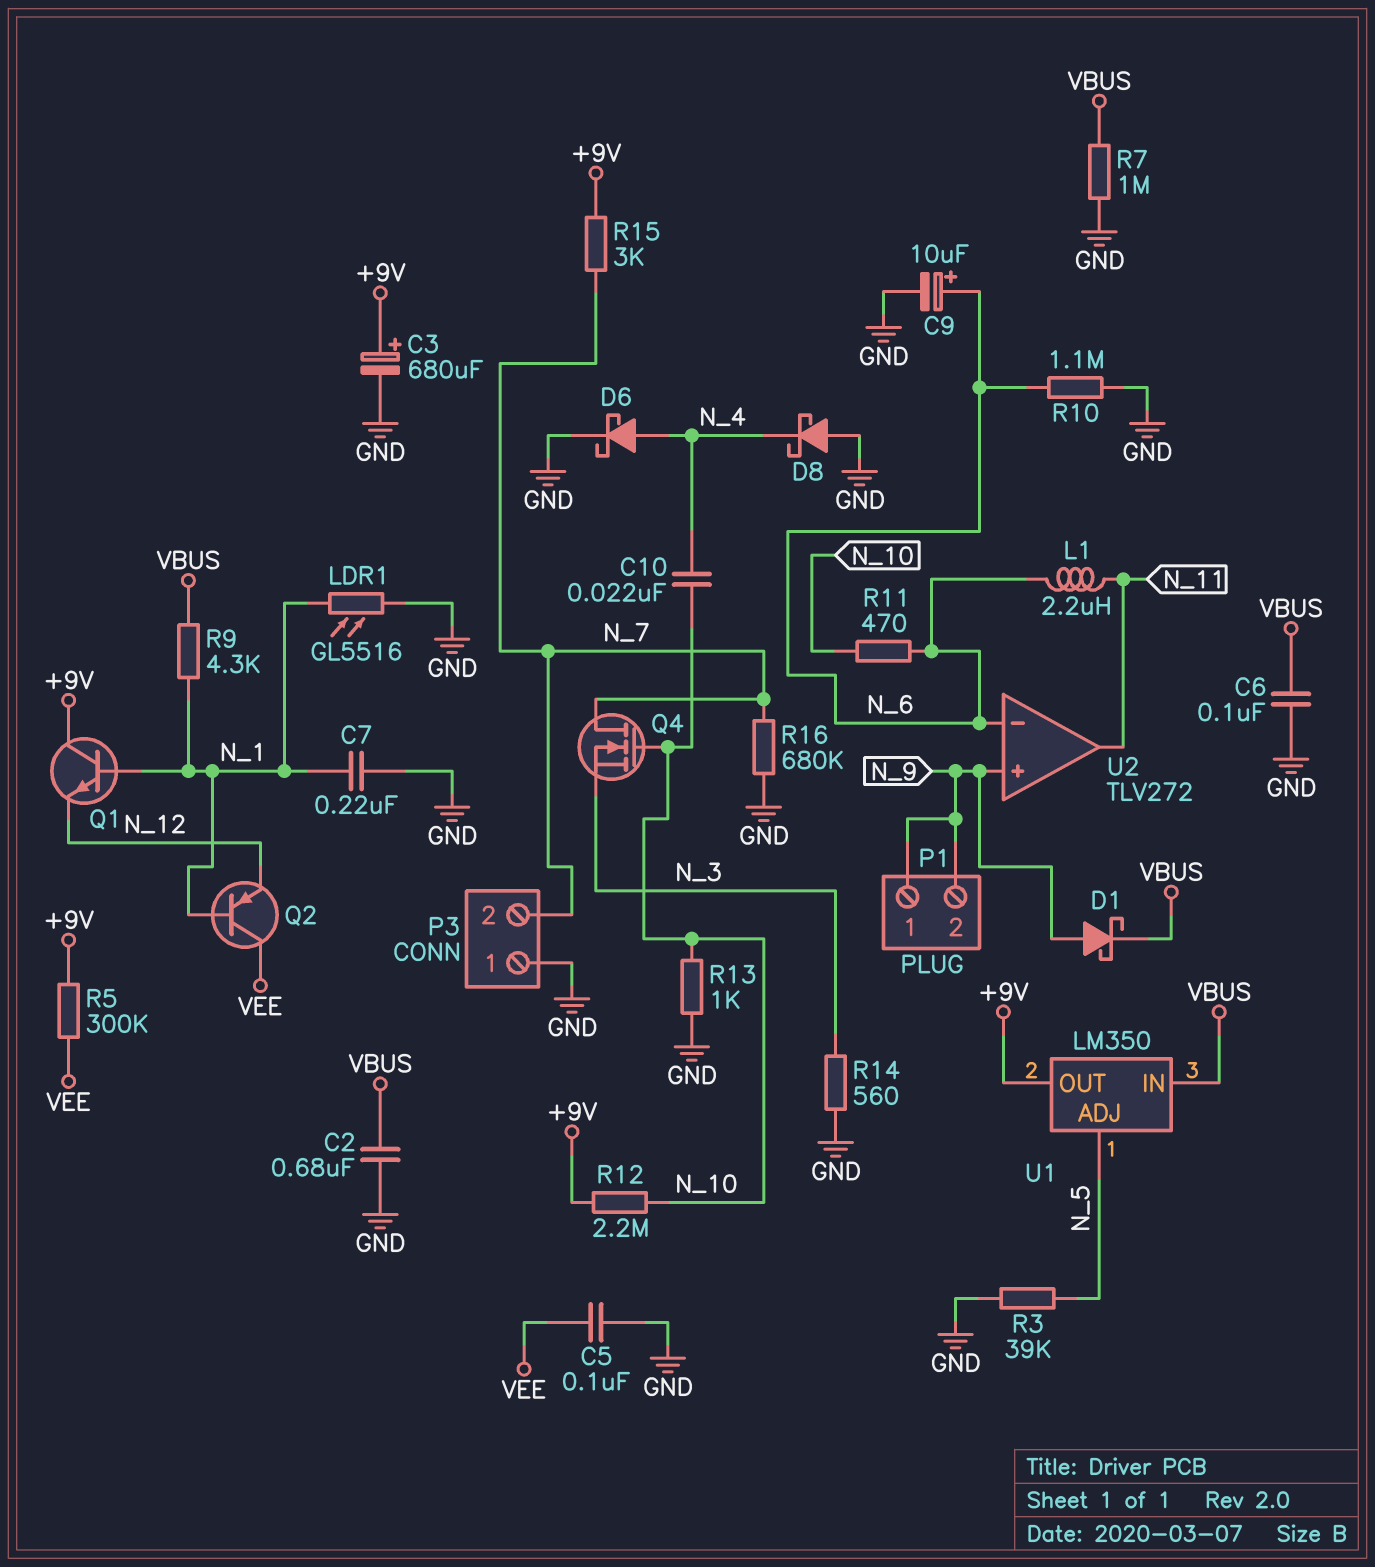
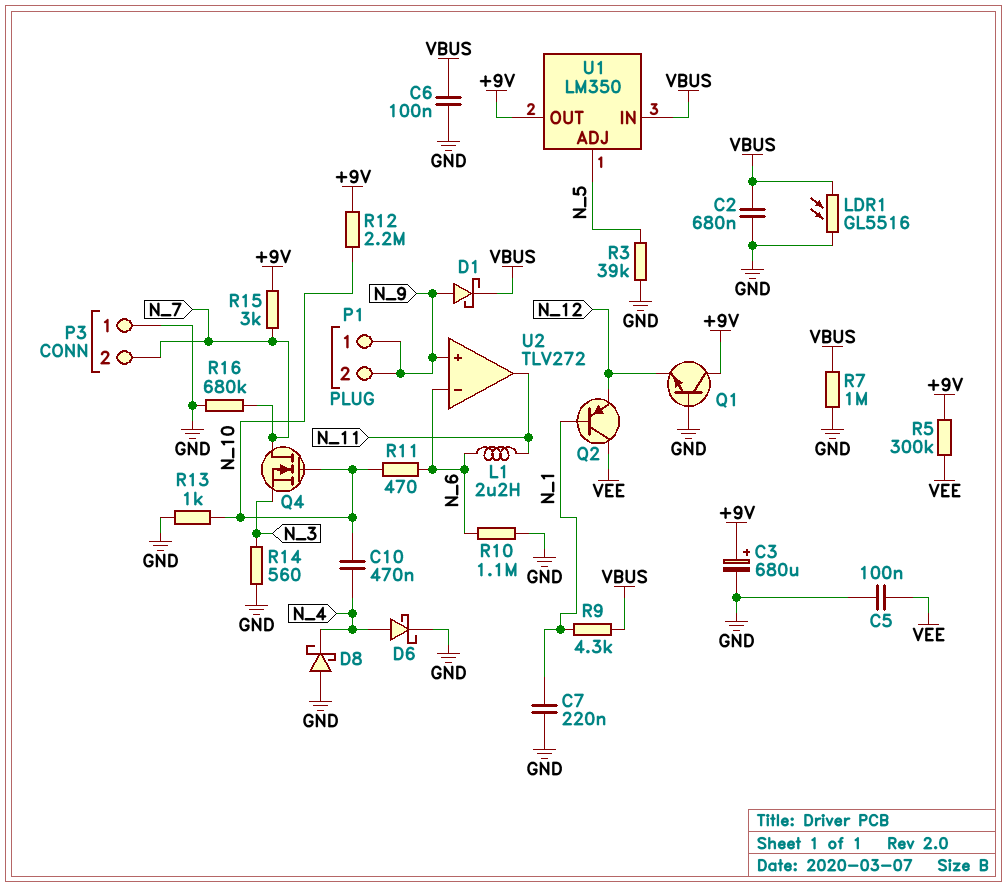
C9: 10uF (plus N_6, minus GND) -> none
C10: 22nF (N_4, N_10) -> 470nF (N_4, N_10)
LDR1: GL5516 (GND, N_1) -> GL5516 (GND, VBUS)
Q1: NPN (B N_1, C +9V, E N_12) -> NPN (B GND, C +9V, E N_12)

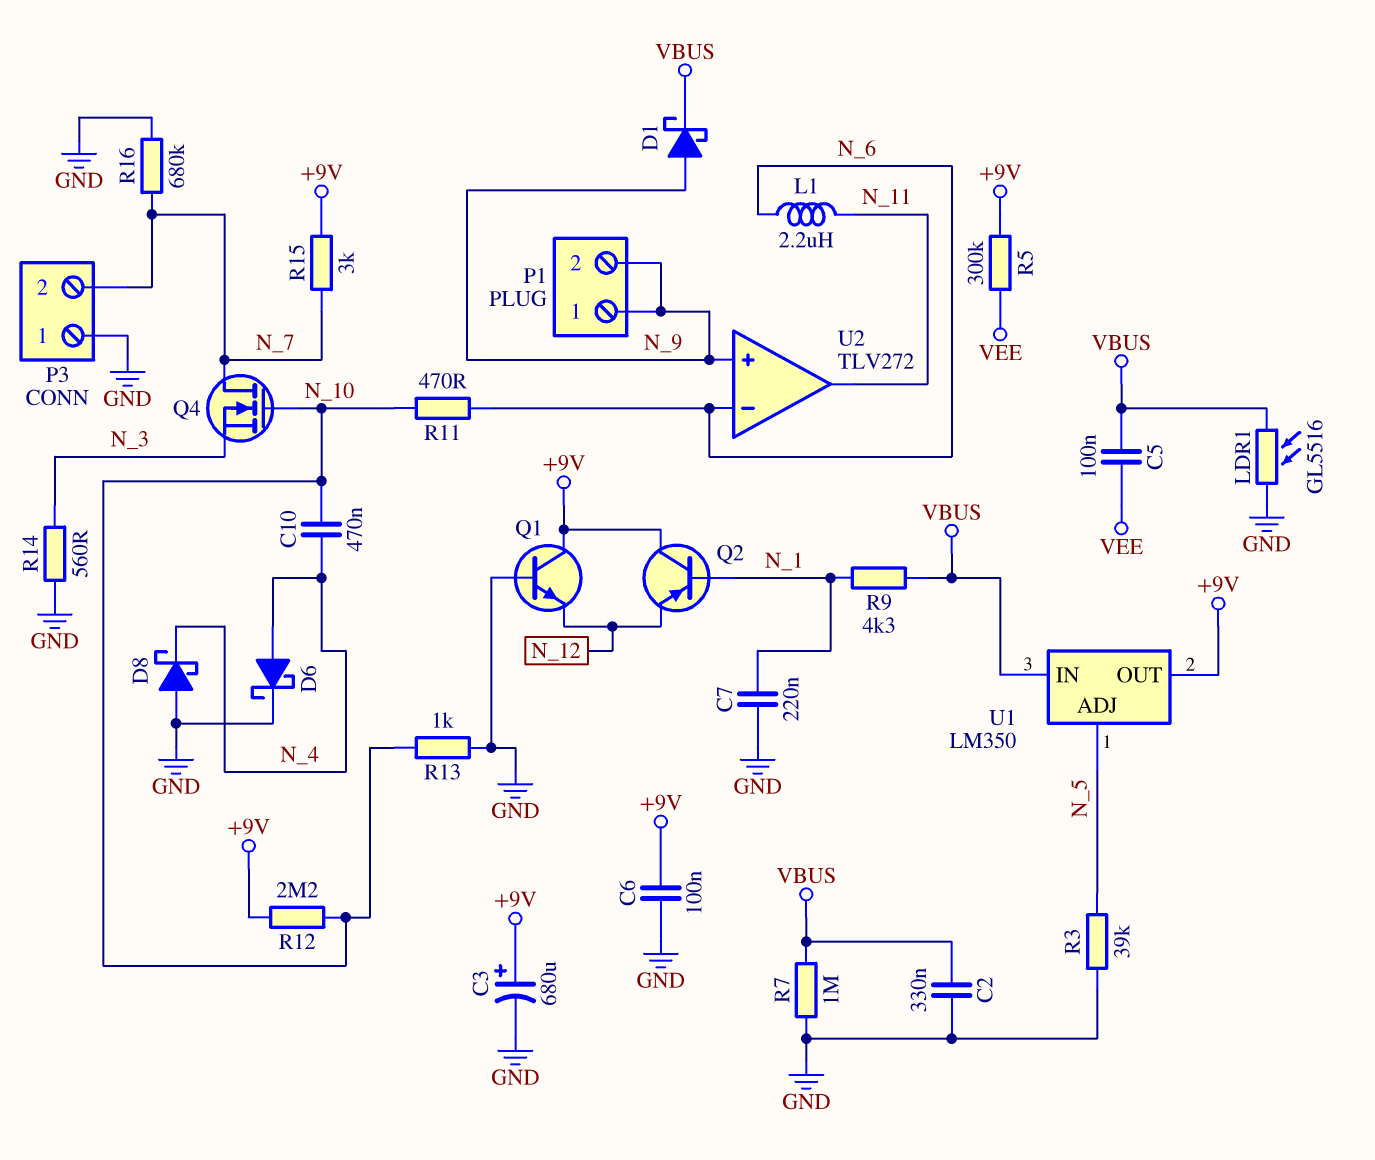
C2: 680nF (GND, VBUS) -> 330nF (GND, VBUS)
C5: 100nF (GND, VEE) -> 100nF (VBUS, VEE)
C6: 100nF (GND, VBUS) -> 100nF (+9V, GND)
Q2: PNP (B N_1, C VEE, E N_12) -> PNP (B N_1, C +9V, E N_12)
R10: 1.1M (GND, N_6) -> none

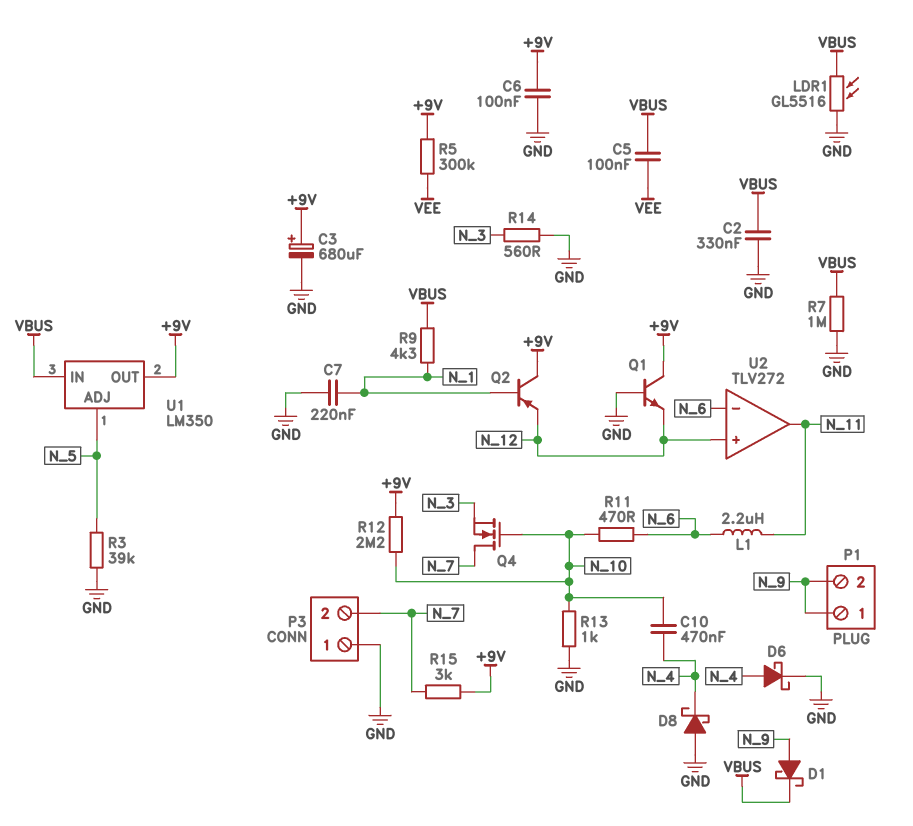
R16: 680k (GND, N_7) -> none
U2 pin in+: N_9 -> N_12

